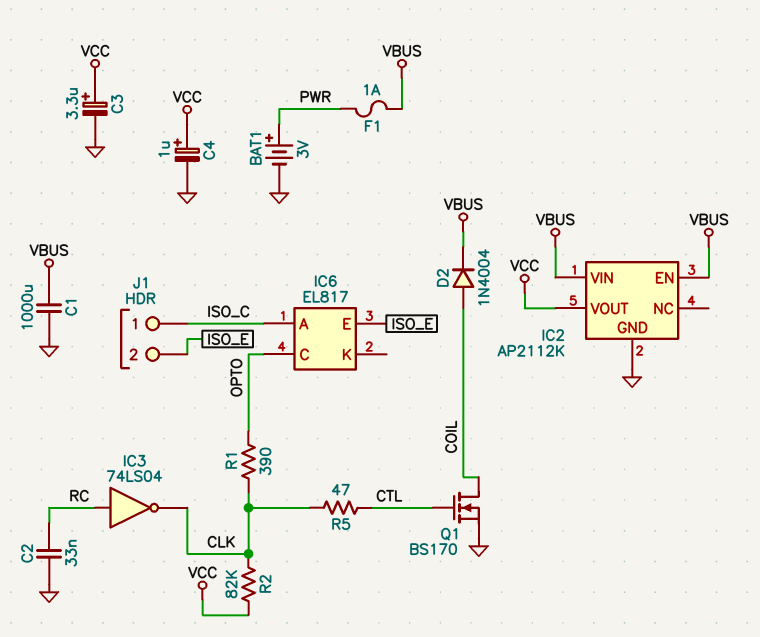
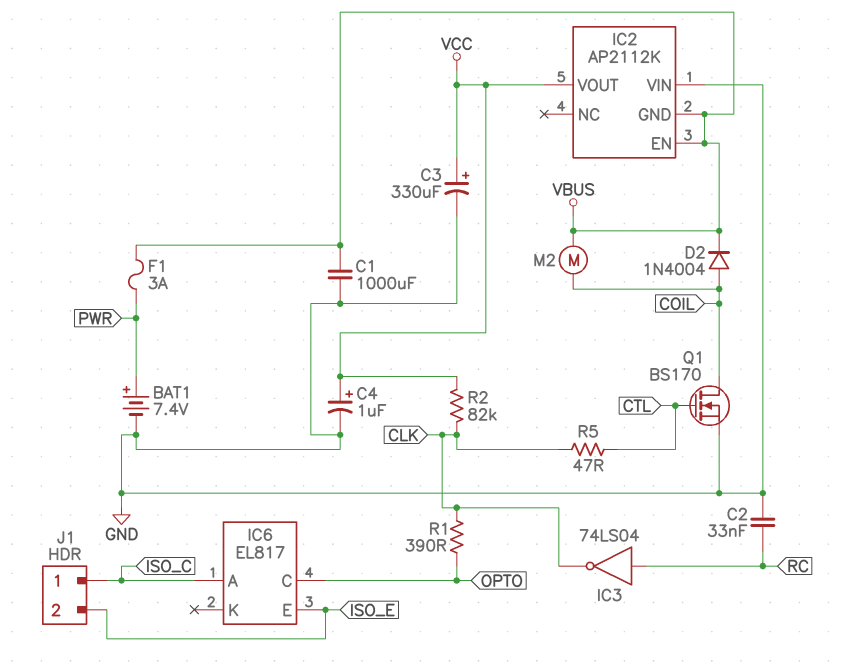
BAT1: 3V (plus PWR, minus GND) -> 7.4V (plus PWR, minus GND)
C3: 3.3uF (plus VCC, minus GND) -> 330uF (plus VCC, minus GND)
F1: 1A (PWR, VBUS) -> 3A (PWR, VBUS)
IC2 pin GND: GND -> VBUS
IC2 pin VIN: VBUS -> GND
M2: none -> motor (COIL, VBUS)

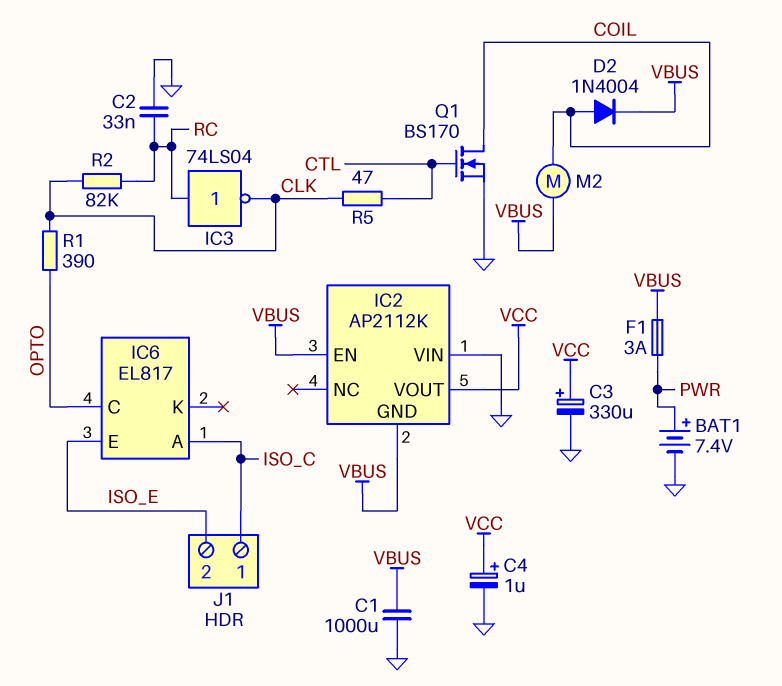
R2: 82k (CLK, VCC) -> 82k (CLK, RC)

